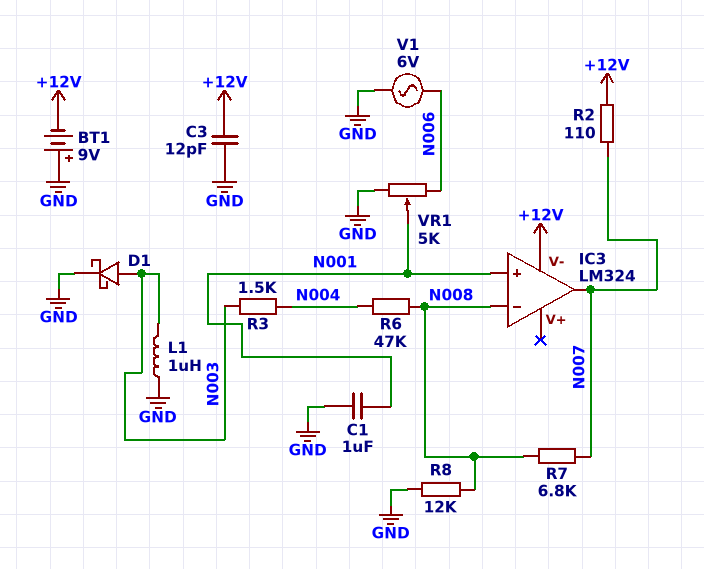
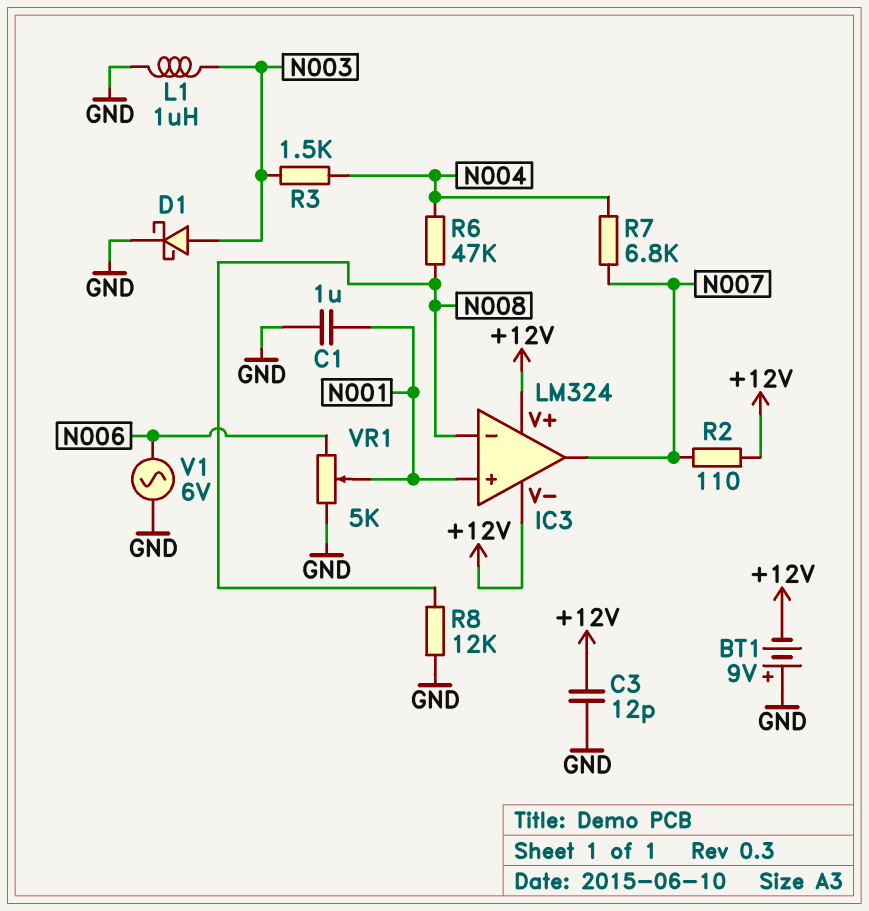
IC3 pin V+: none -> +12V
R7: 6.8k (N007, N008) -> 6.8k (N004, N007)

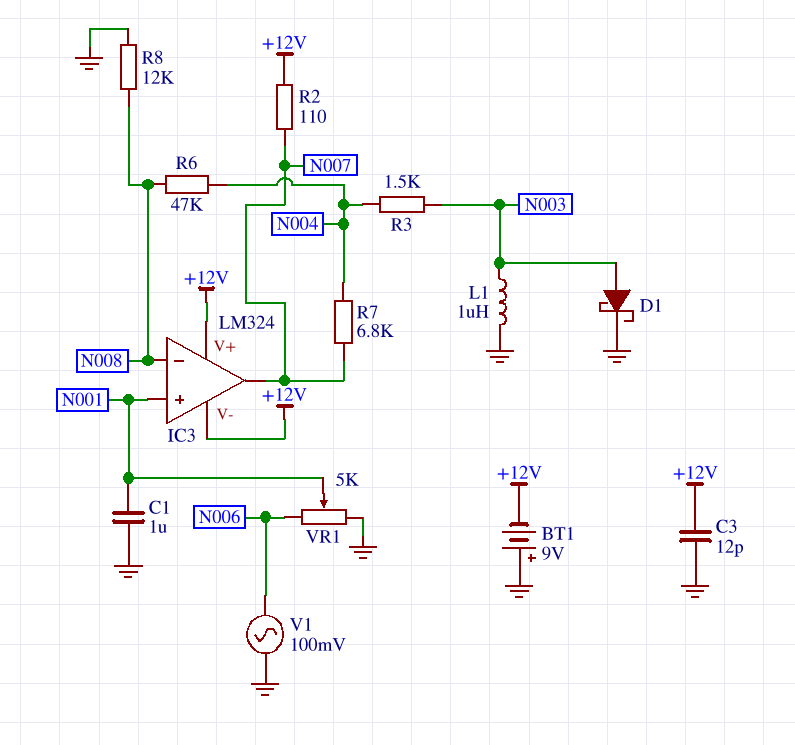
V1: AC 6V (GND, N006) -> AC 100mV (GND, N006)

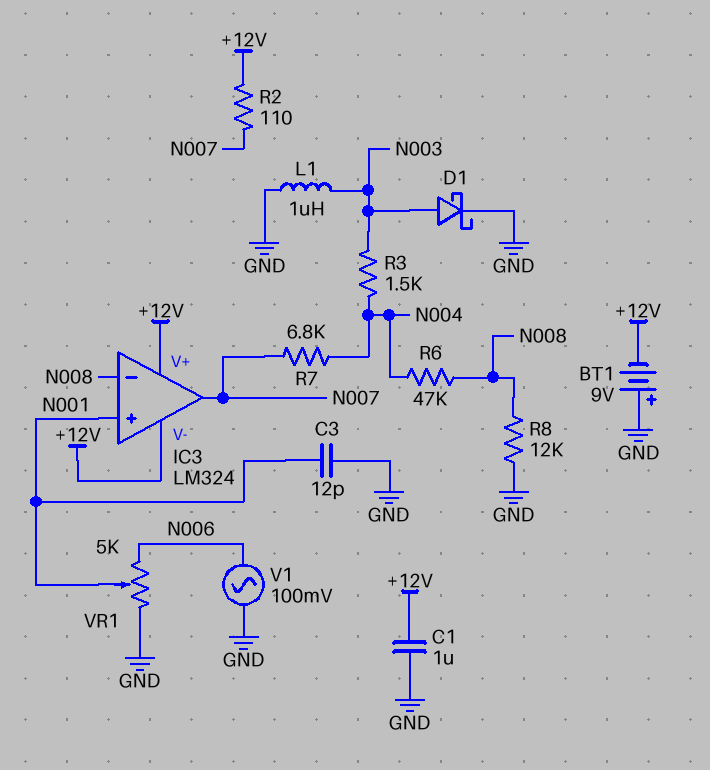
C1: 1uF (GND, N001) -> 1uF (+12V, GND)
C3: 12pF (+12V, GND) -> 12pF (GND, N001)

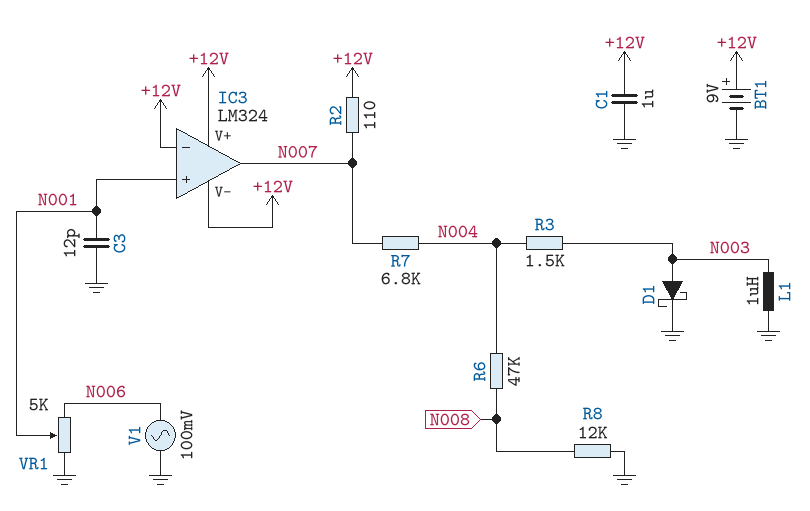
BT1: 9V (plus GND, minus +12V) -> 9V (plus +12V, minus GND)
IC3 pin in-: N008 -> +12V

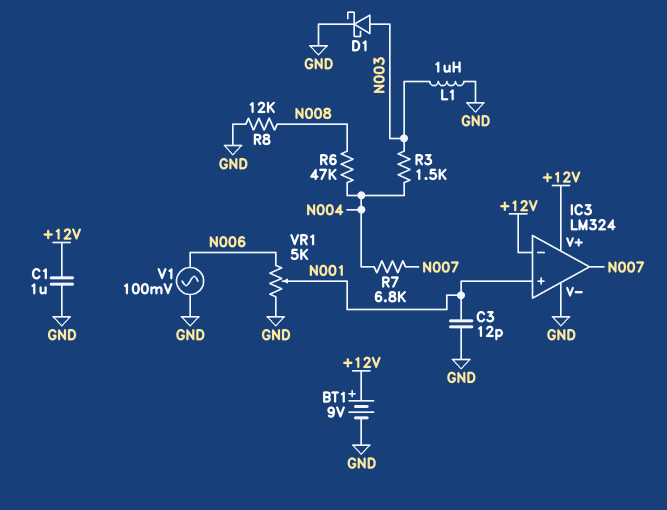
IC3 pin V-: +12V -> GND
R2: 110 (+12V, N007) -> none

